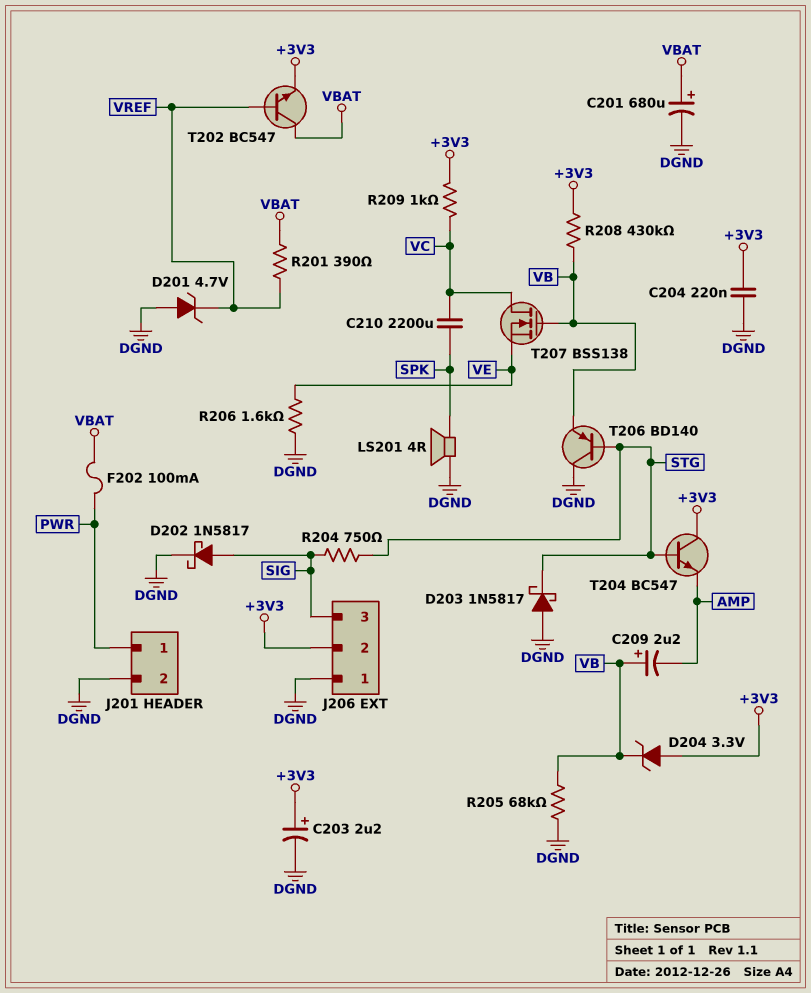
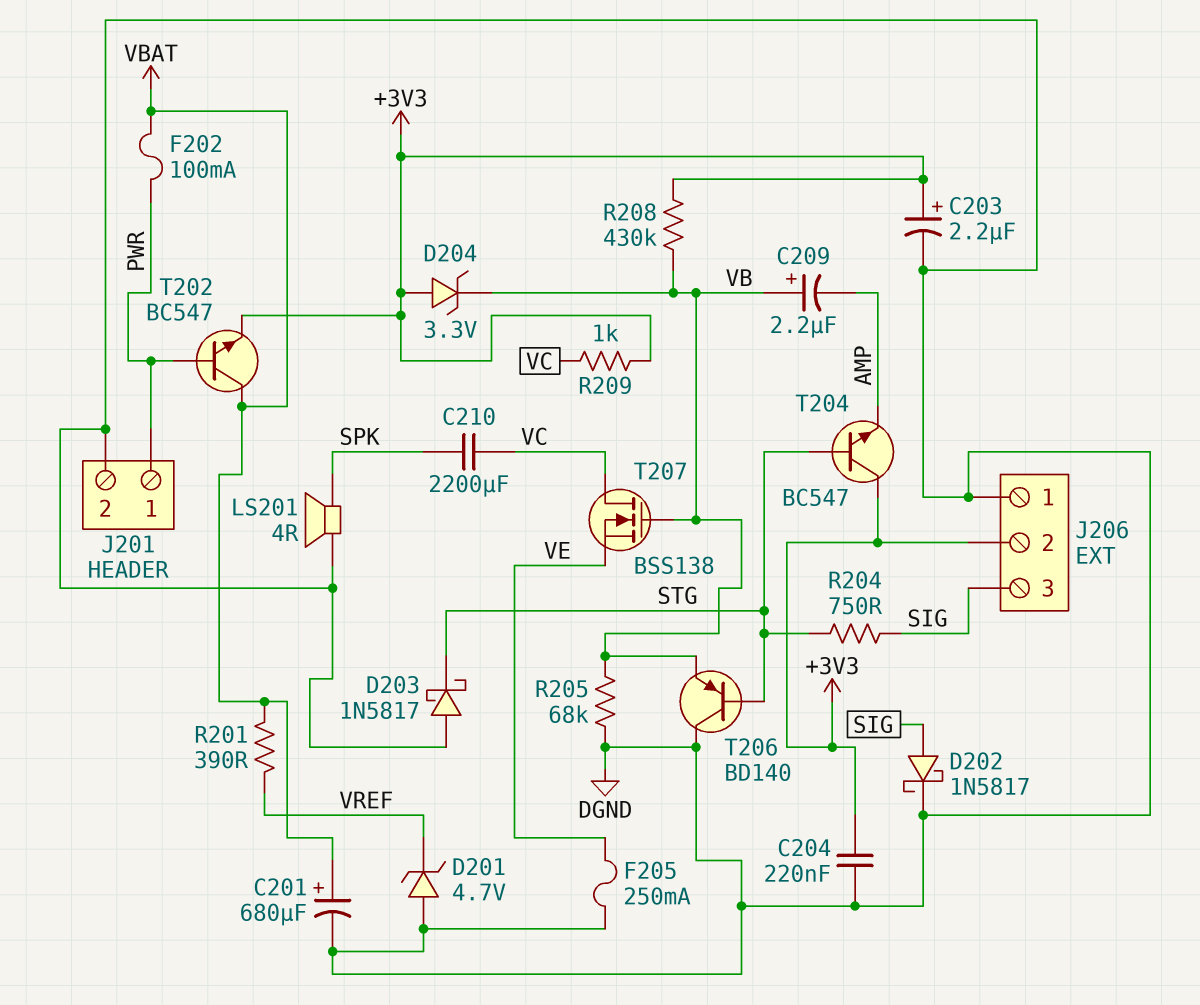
F205: none -> 250mA (DGND, VE)
R206: 1.6k (DGND, VE) -> none
T202: NPN BC547 (B VREF, C VBAT, E +3V3) -> NPN BC547 (B PWR, C VBAT, E +3V3)

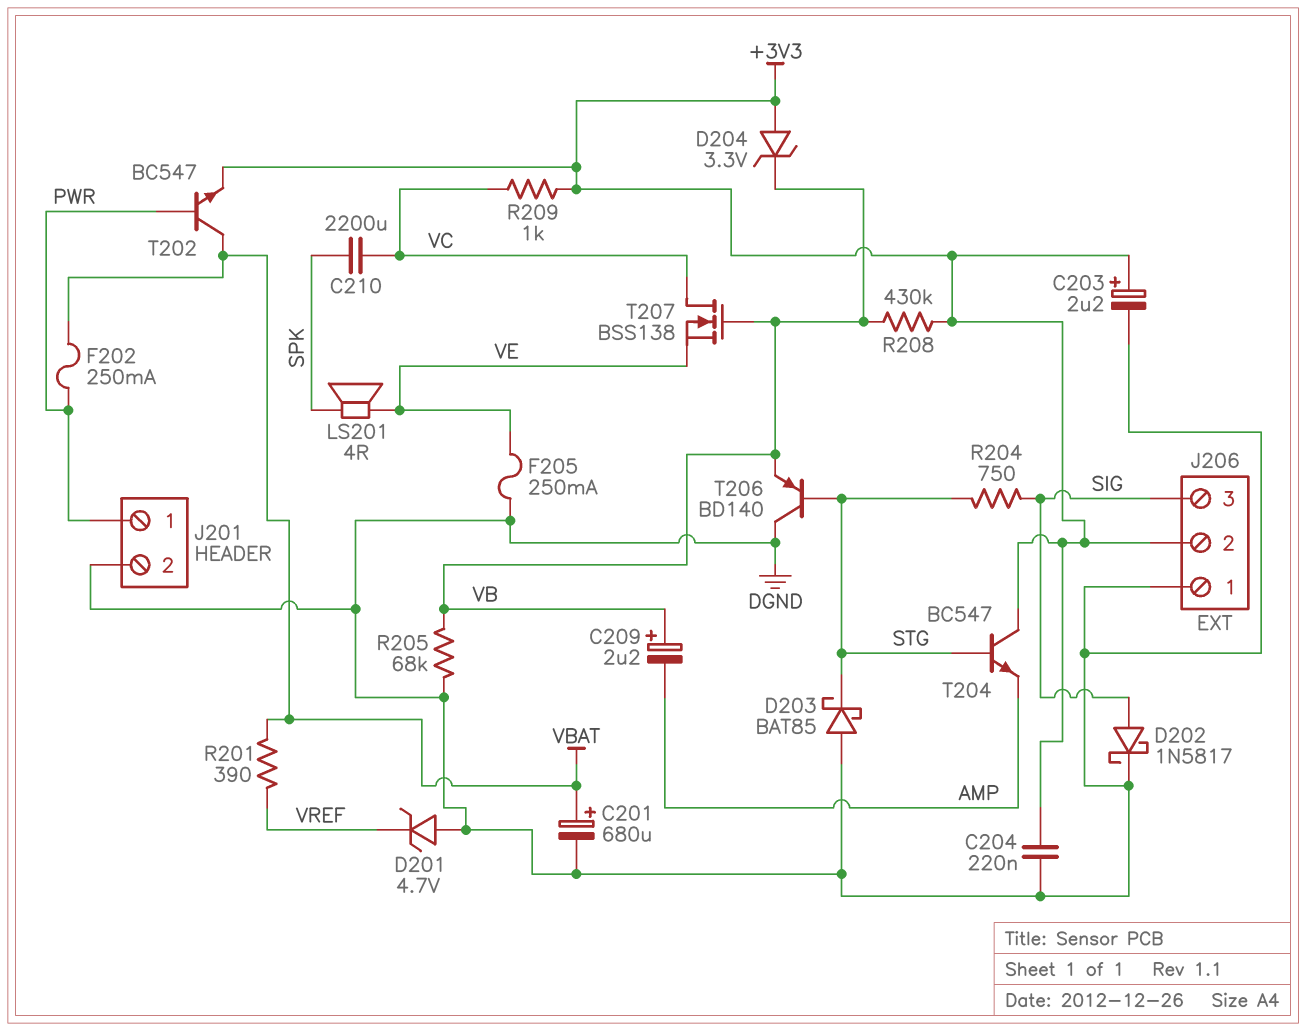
D203: schottky 1N5817 (A DGND, K STG) -> schottky BAT85 (A DGND, K STG)
F202: 100mA (PWR, VBAT) -> 250mA (PWR, VBAT)
LS201: speaker 4R (DGND, SPK) -> speaker 4R (SPK, VE)

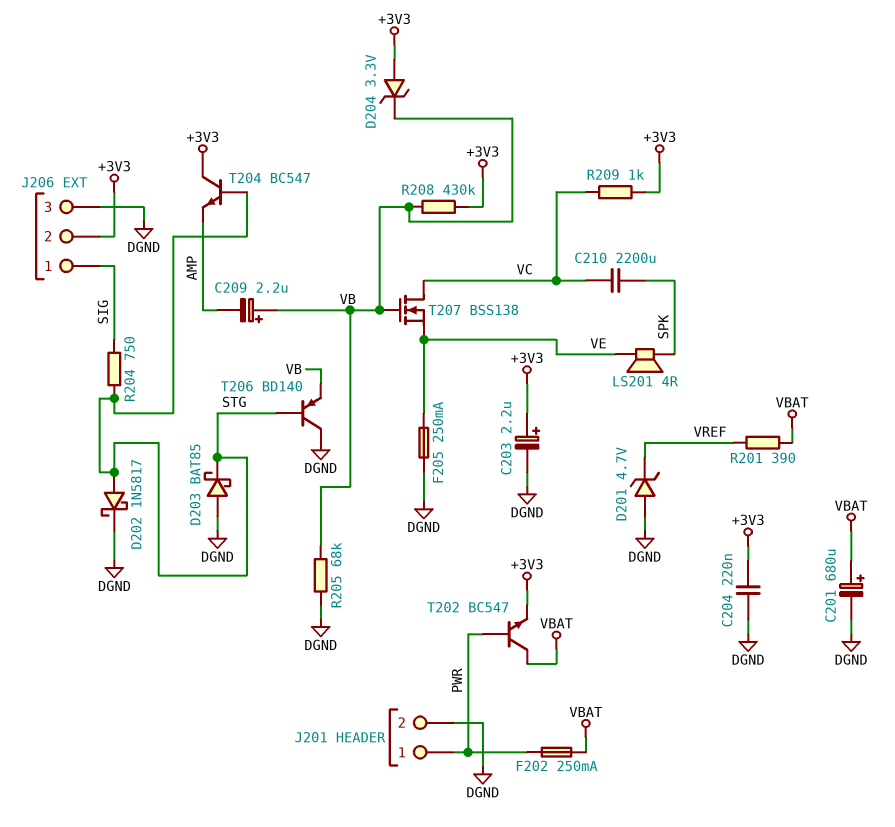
D202: schottky 1N5817 (A SIG, K DGND) -> schottky 1N5817 (A STG, K DGND)
J206 pin 1: DGND -> SIG
J206 pin 3: SIG -> DGND

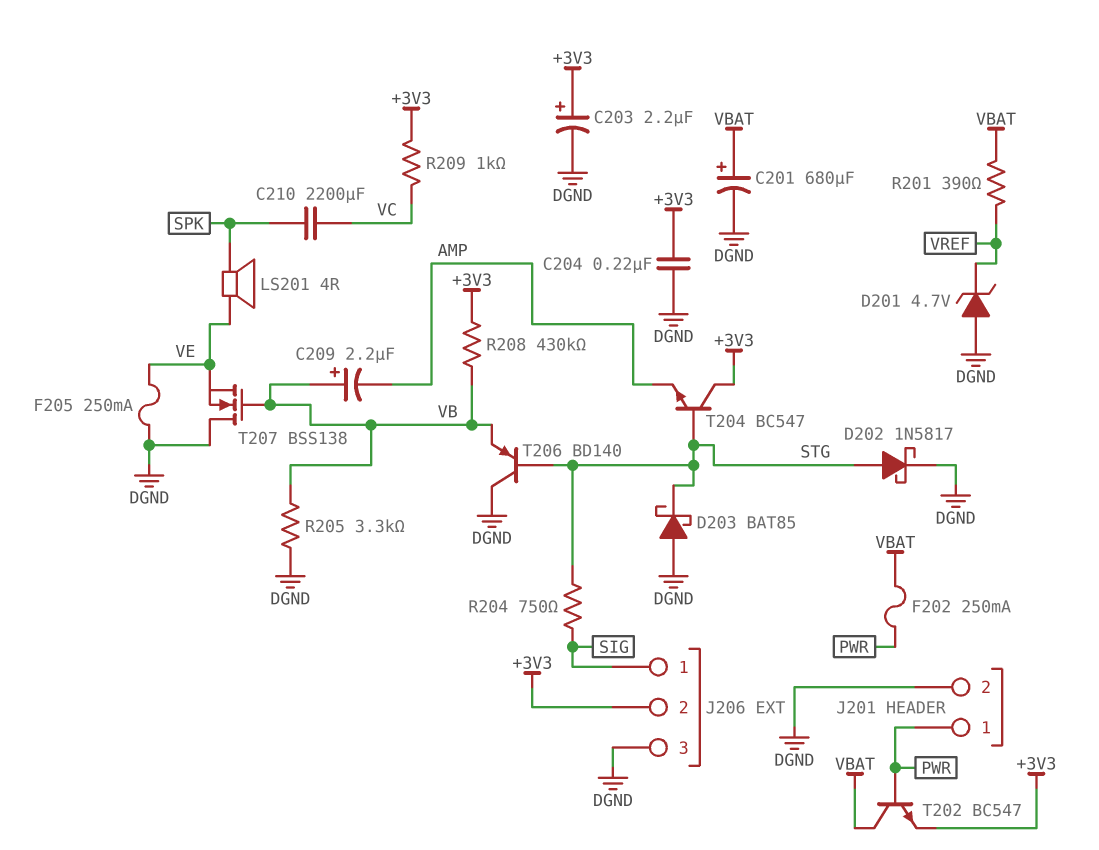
D204: zener 3.3V (A +3V3, K VB) -> none
R205: 68k (DGND, VB) -> 3.3k (DGND, VB)
T207: NMOS BSS138 (G VB, D VC, S VE) -> NMOS BSS138 (G VB, D DGND, S VE)

